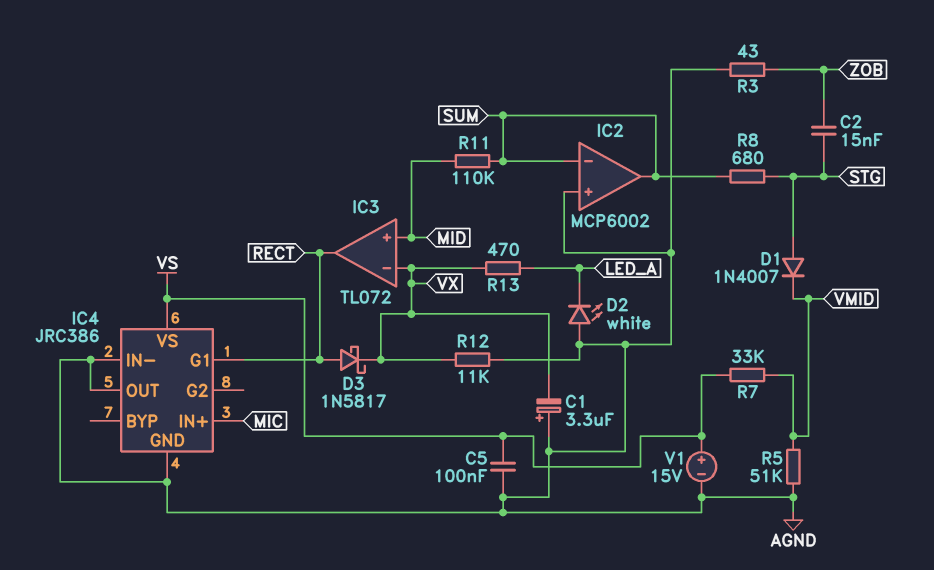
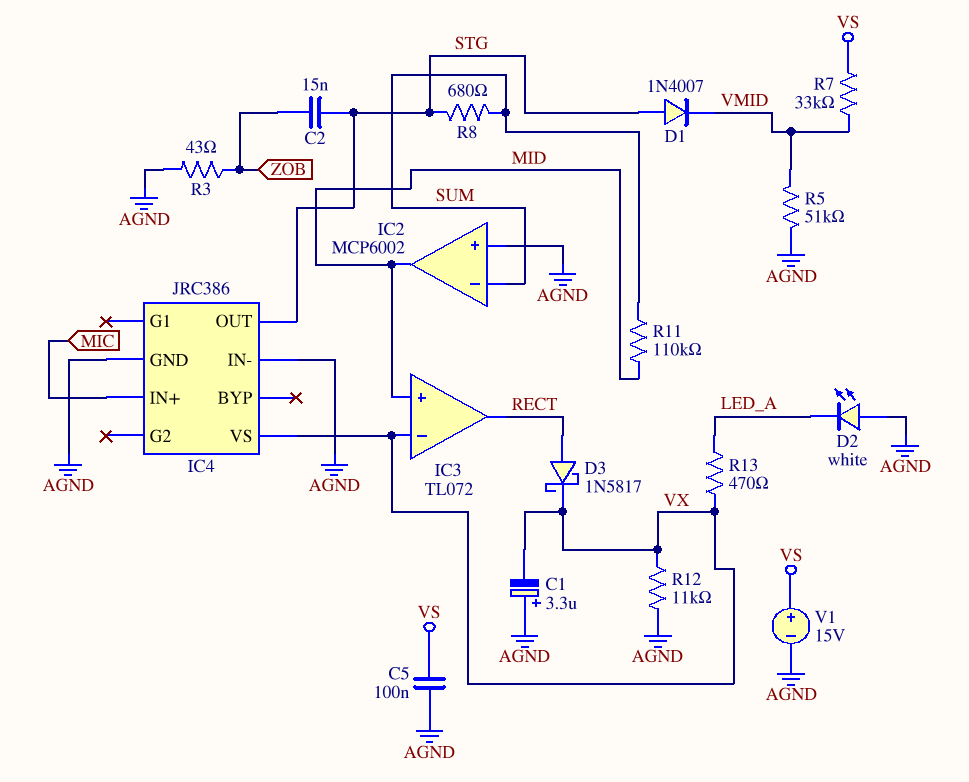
IC2 pin out: SUM -> MID
IC4 pin G1: RECT -> none
IC4 pin OUT: AGND -> STG
IC4 pin VS: VS -> VX

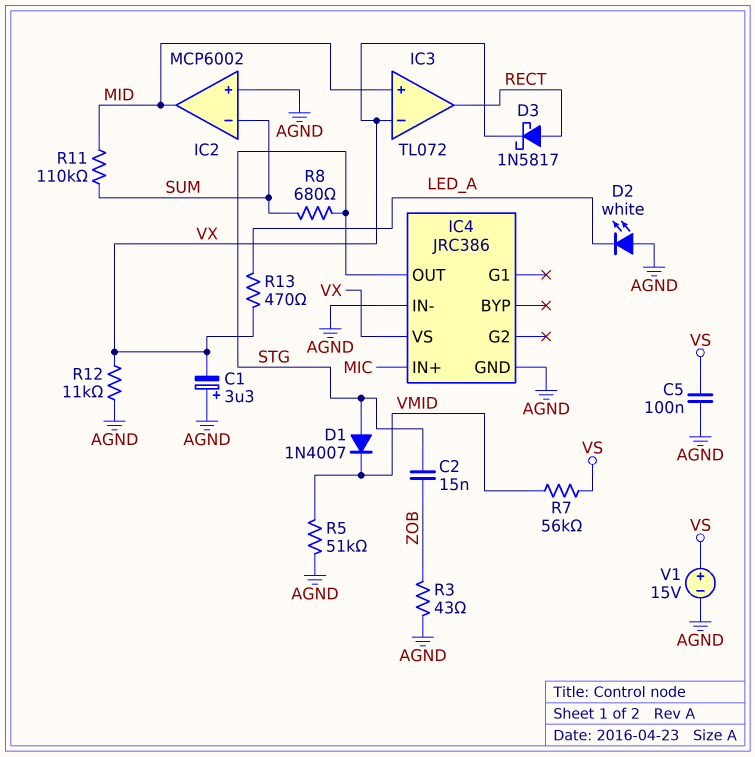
R7: 33k (VMID, VS) -> 56k (VMID, VS)

